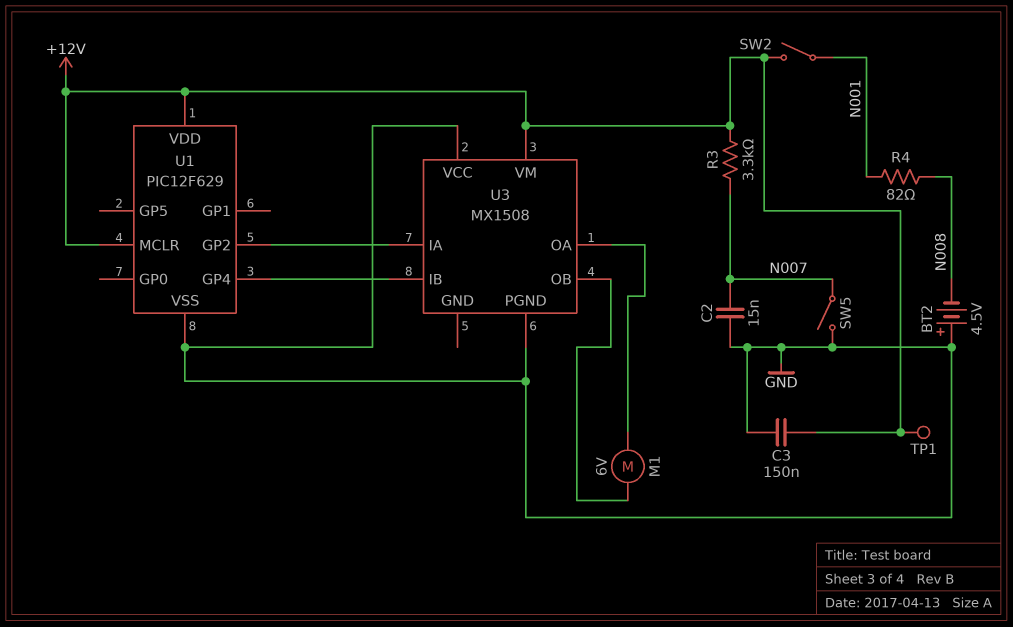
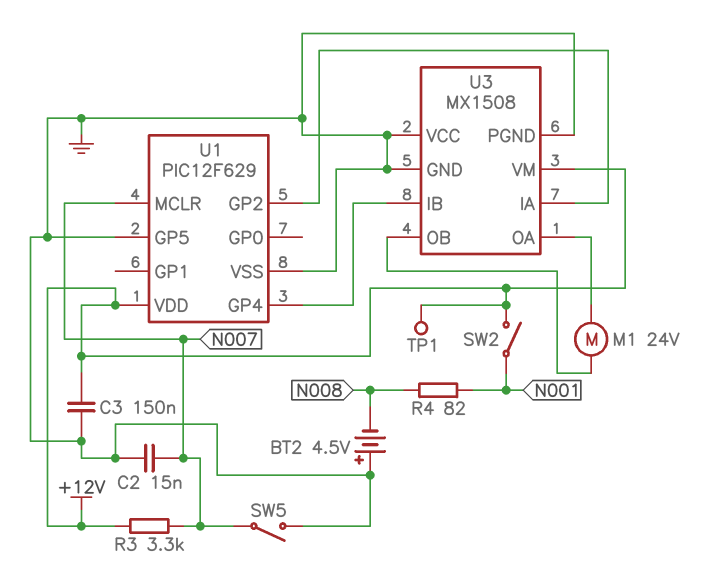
M1: motor 6V (U3/OA, U3/OB) -> motor 24V (U3/OA, U3/OB)
U1 pin GP5: none -> GND
U1 pin MCLR: +12V -> N007
U3 pin GND: none -> GND

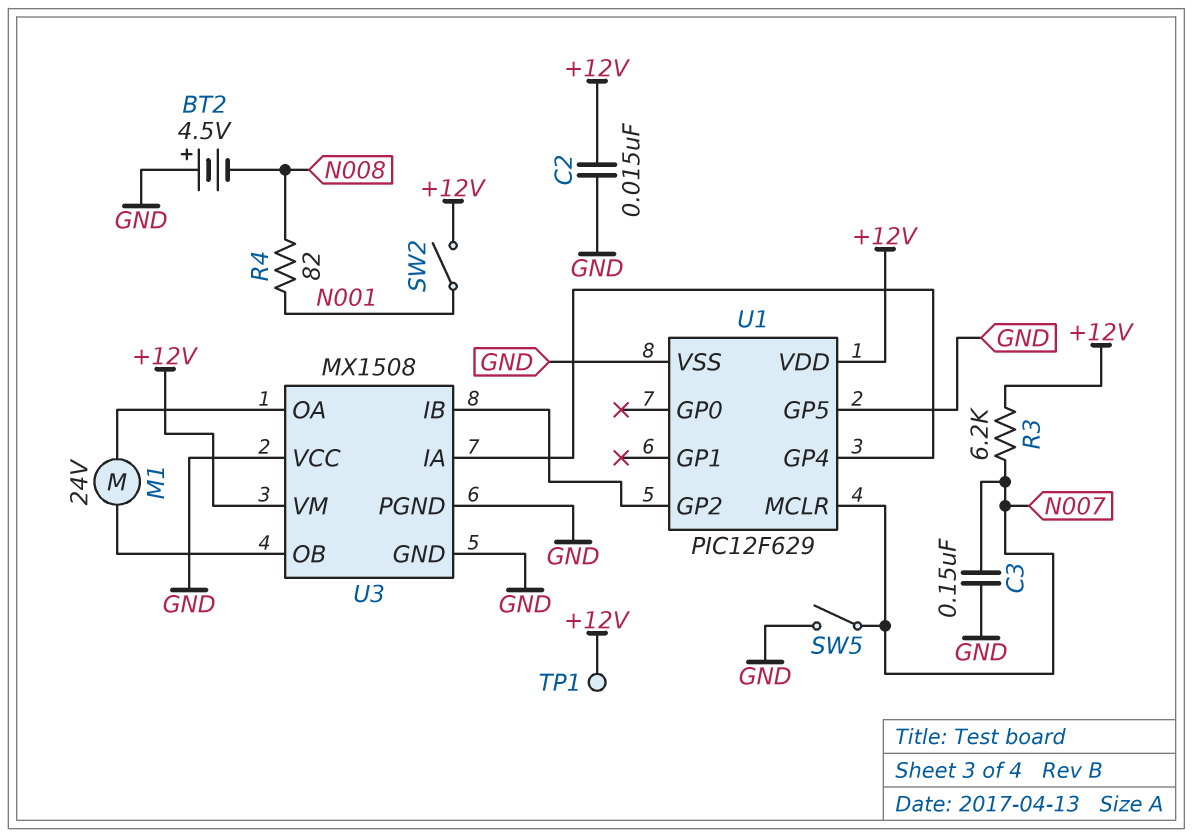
C2: 15nF (GND, N007) -> 15nF (+12V, GND)
C3: 150nF (+12V, GND) -> 150nF (GND, N007)
R3: 3.3k (+12V, N007) -> 6.2k (+12V, N007)
U3 pin IA: U1/GP2 -> U1/GP4
U3 pin IB: U1/GP4 -> U1/GP2

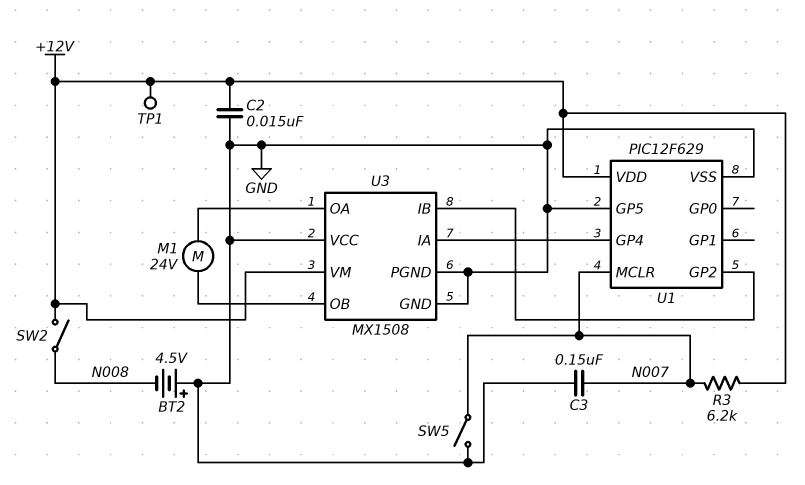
R4: 82 (N001, N008) -> none
SW2: switch (+12V, N001) -> switch (+12V, N008)

